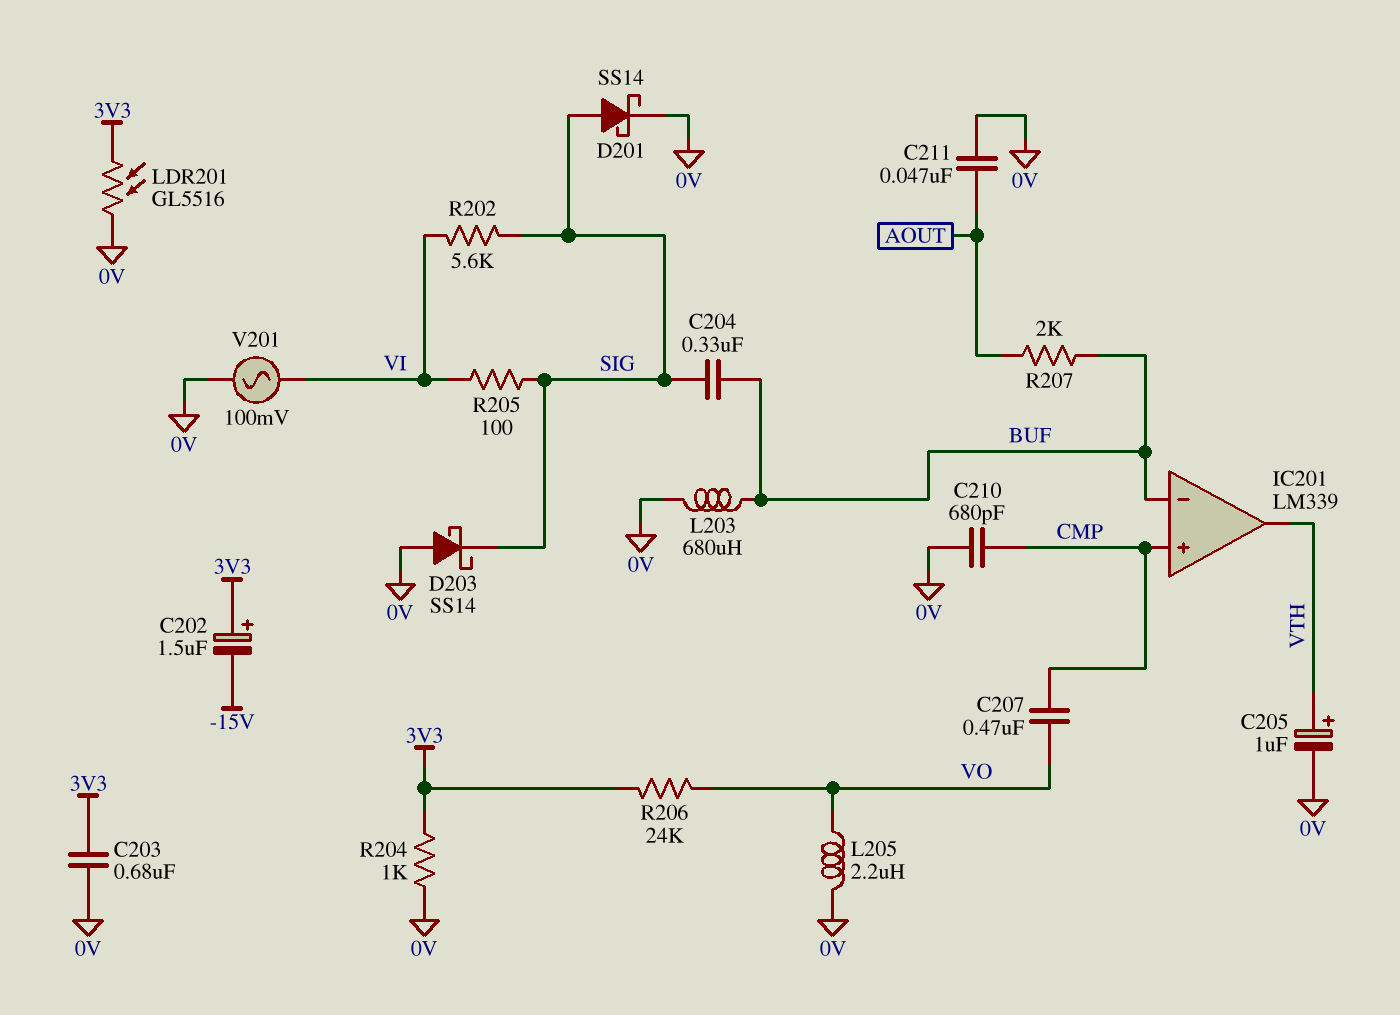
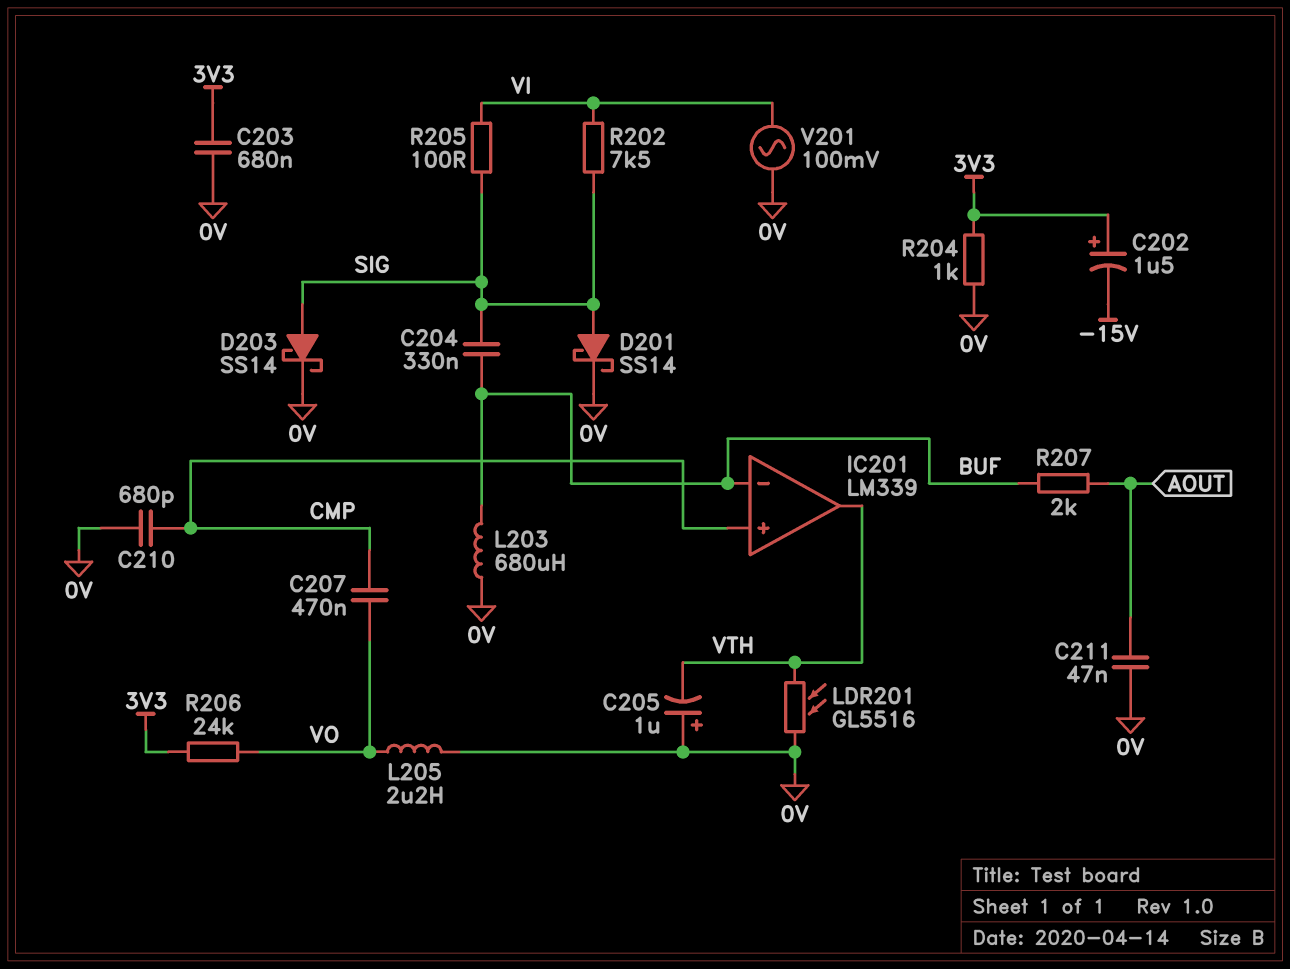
C205: 1uF (plus VTH, minus 0V) -> 1uF (plus 0V, minus VTH)
D203: schottky SS14 (A 0V, K SIG) -> schottky SS14 (A SIG, K 0V)
LDR201: GL5516 (0V, 3V3) -> GL5516 (0V, VTH)
R202: 5.6k (SIG, VI) -> 7.5k (SIG, VI)

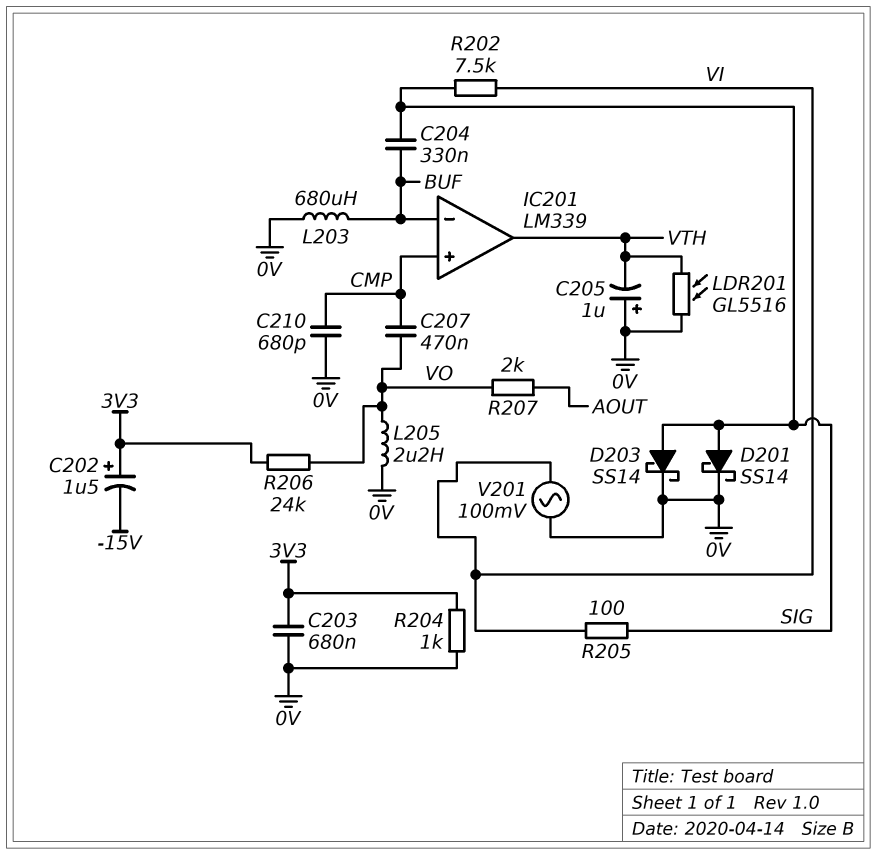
C211: 47nF (0V, AOUT) -> none
R207: 2k (AOUT, BUF) -> 2k (AOUT, VO)

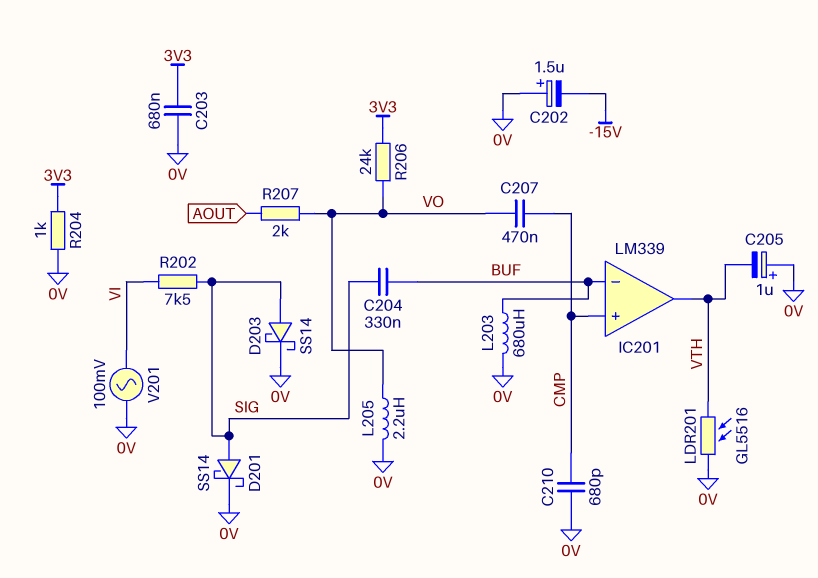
C202: 1.5uF (plus 3V3, minus -15V) -> 1.5uF (plus 0V, minus -15V)
R205: 100 (SIG, VI) -> none

